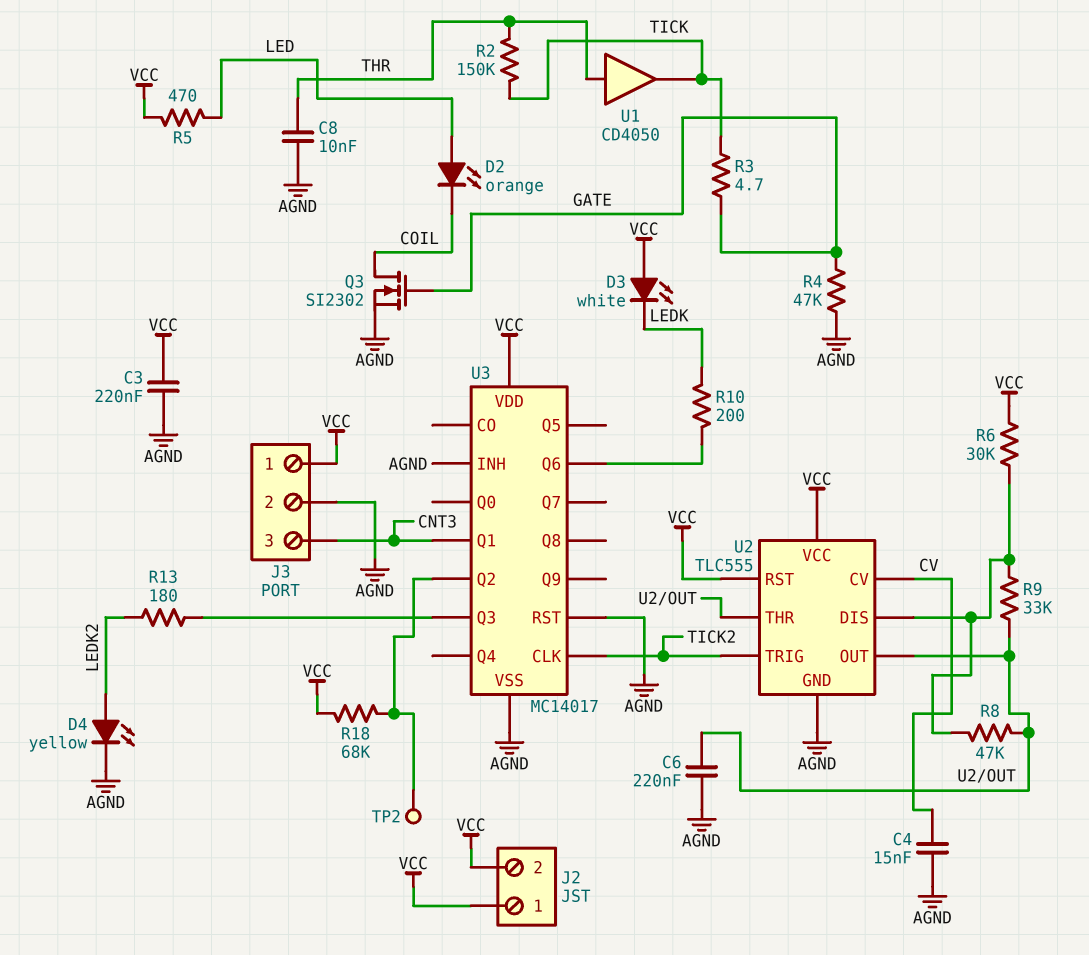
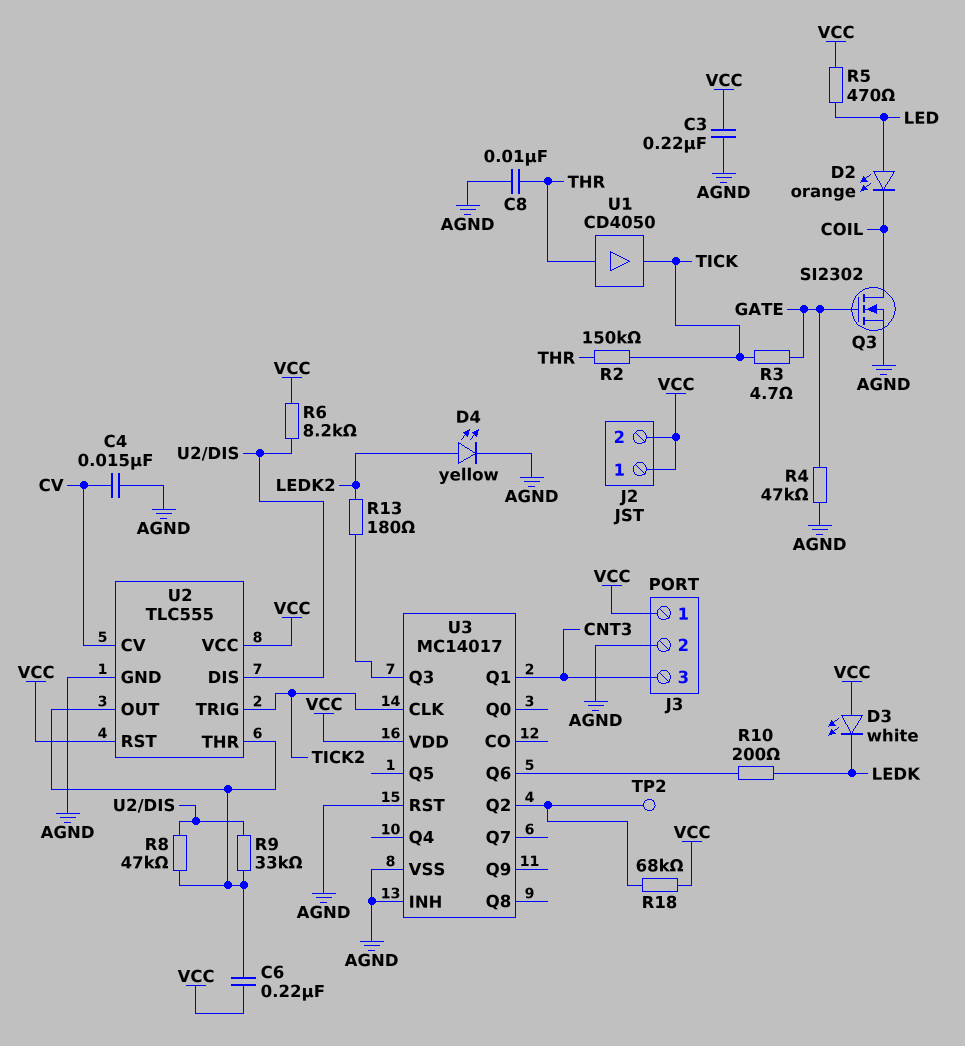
C6: 220nF (AGND, U2/OUT) -> 220nF (U2/OUT, VCC)
R6: 30k (U2/DIS, VCC) -> 8.2k (U2/DIS, VCC)

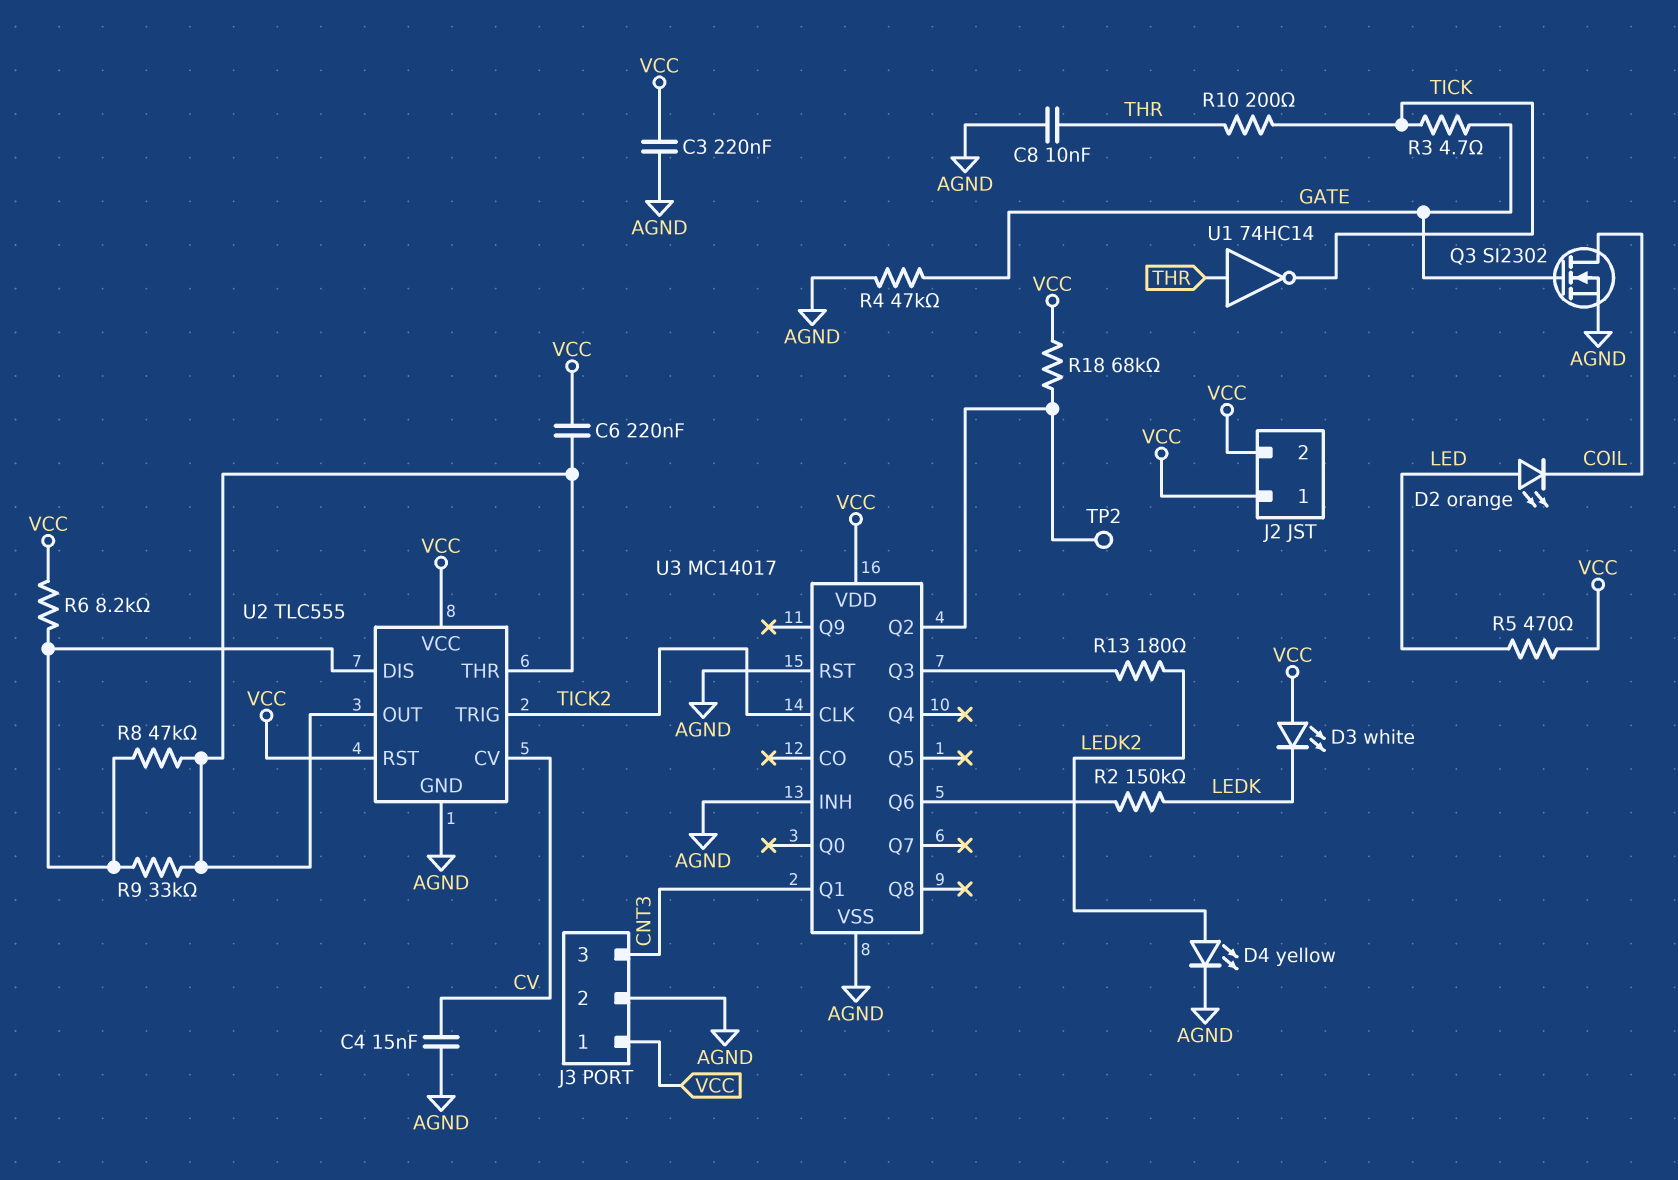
R2: 150k (THR, TICK) -> 150k (LEDK, U3/Q6)
R10: 200 (LEDK, U3/Q6) -> 200 (THR, TICK)
U1: buffer CD4050 (in THR, out TICK) -> NOT 74HC14 (in THR, out TICK)

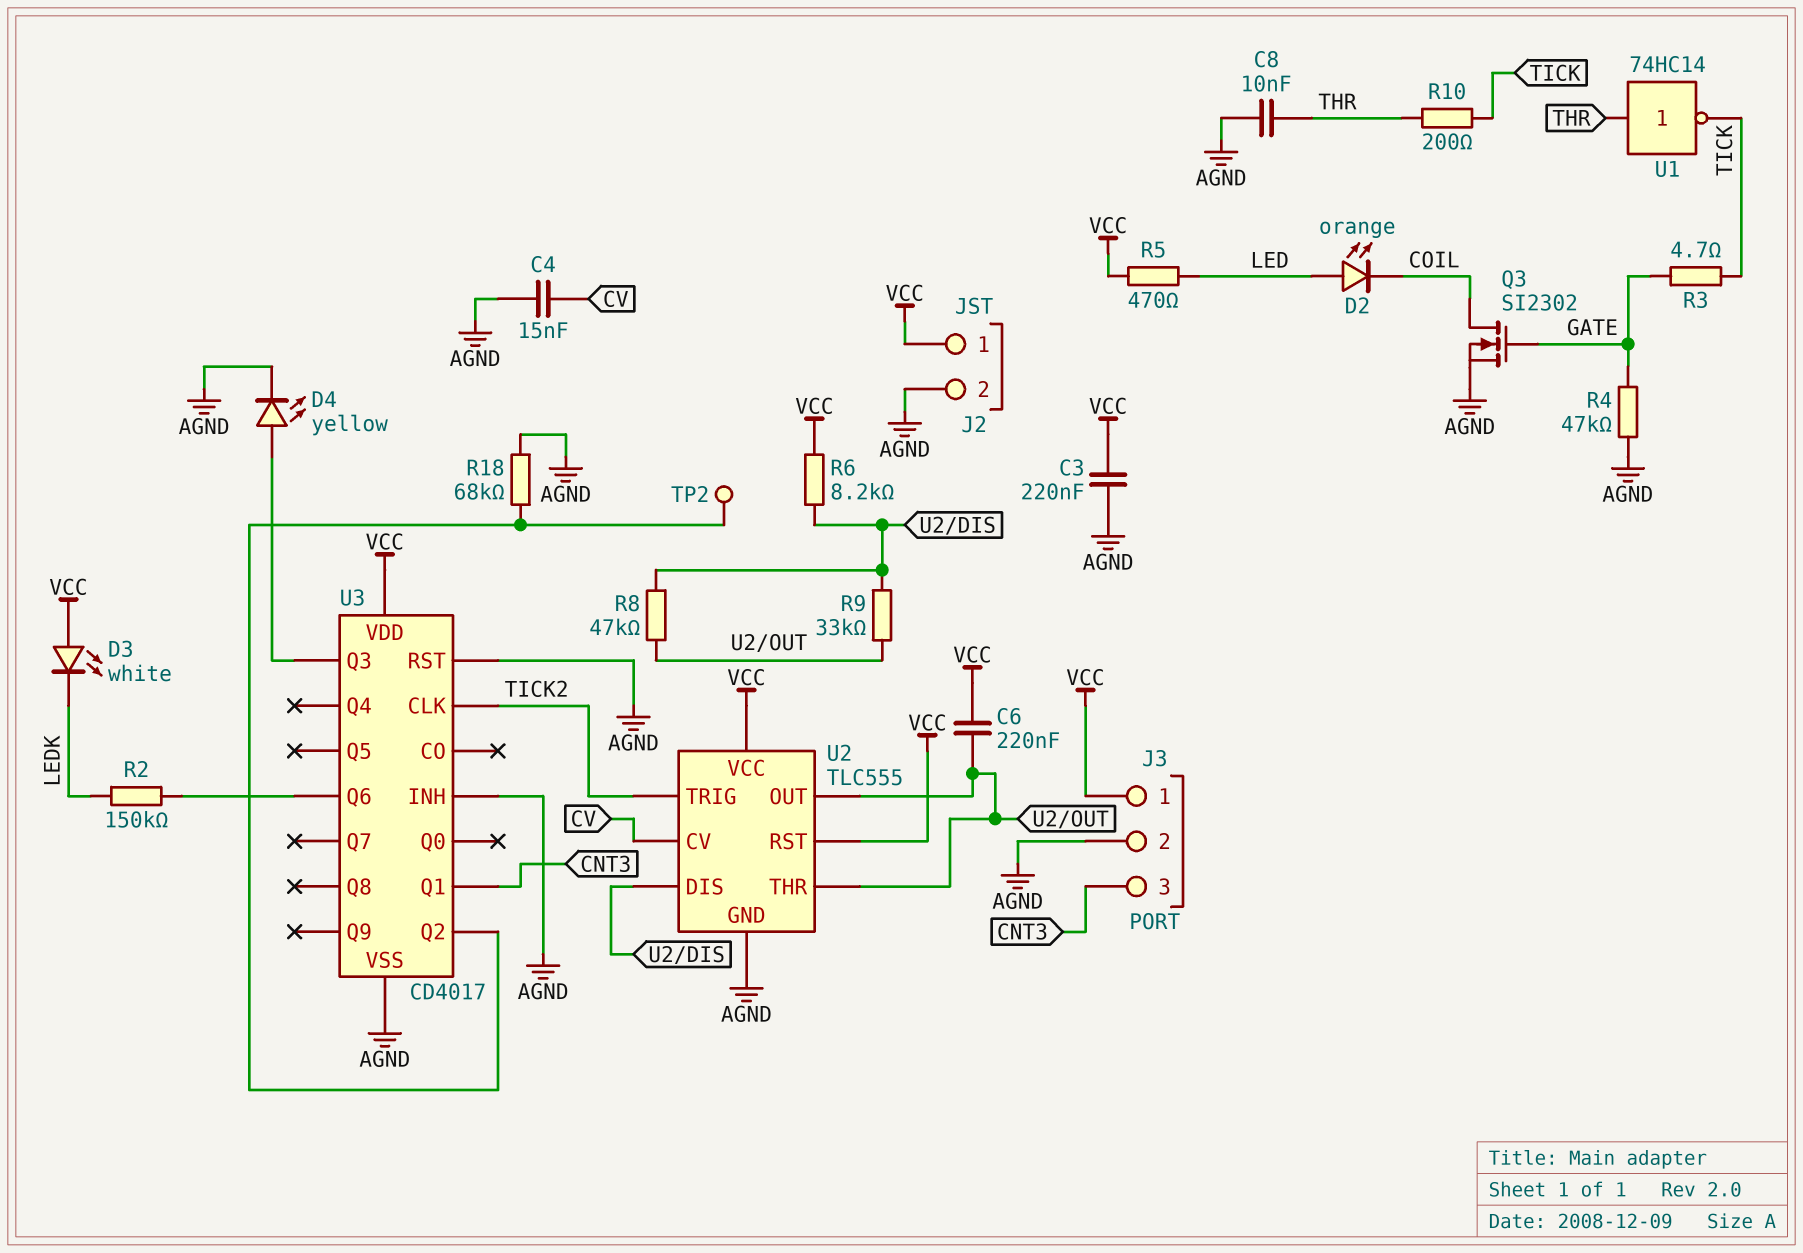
D4: LED yellow (A LEDK2, K AGND) -> LED yellow (A U3/Q3, K AGND)
J2 pin 2: VCC -> AGND
R13: 180 (LEDK2, U3/Q3) -> none
R18: 68k (U3/Q2, VCC) -> 68k (AGND, U3/Q2)
U3: MC14017 -> CD4017

